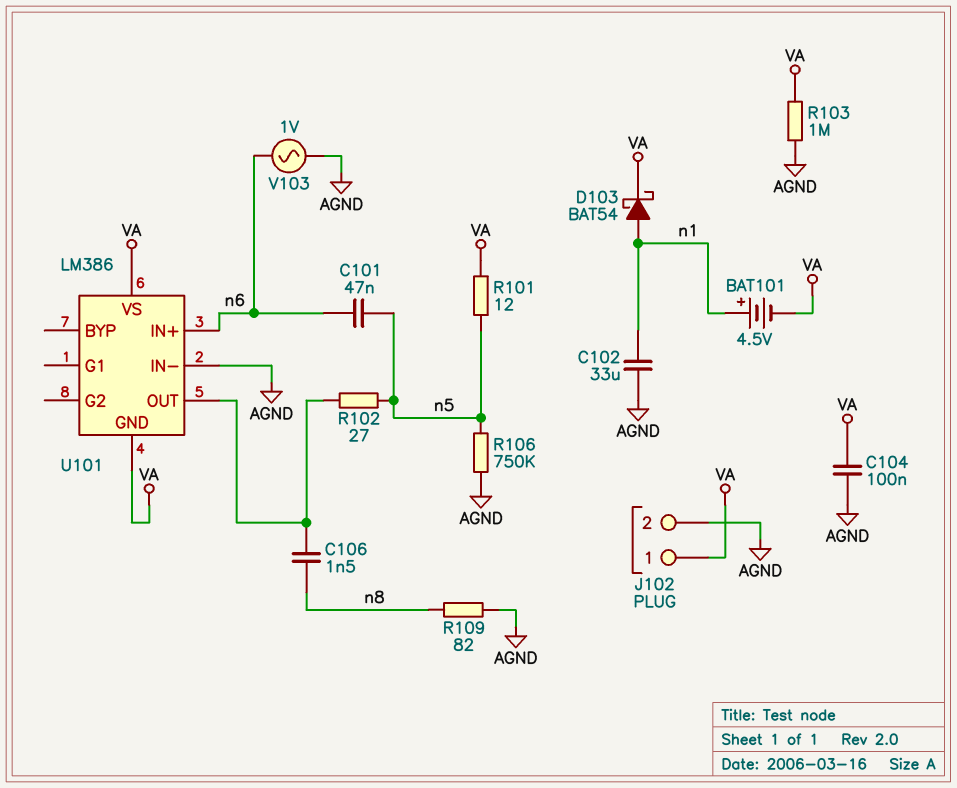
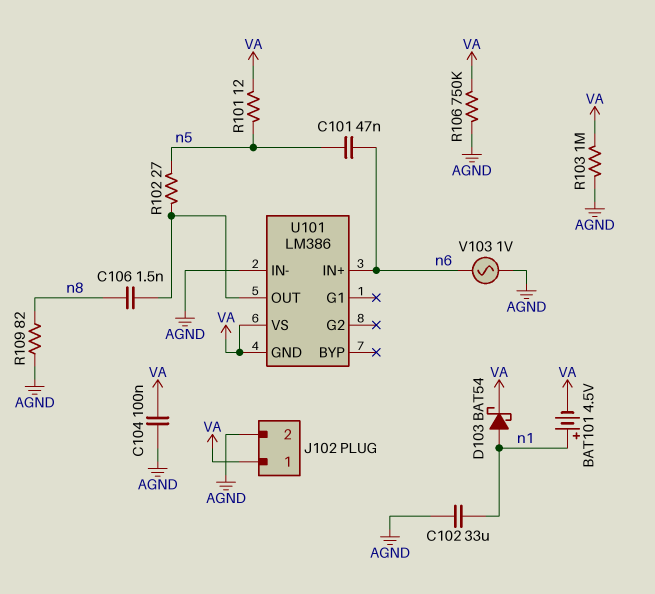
R106: 750k (AGND, n5) -> 750k (AGND, VA)

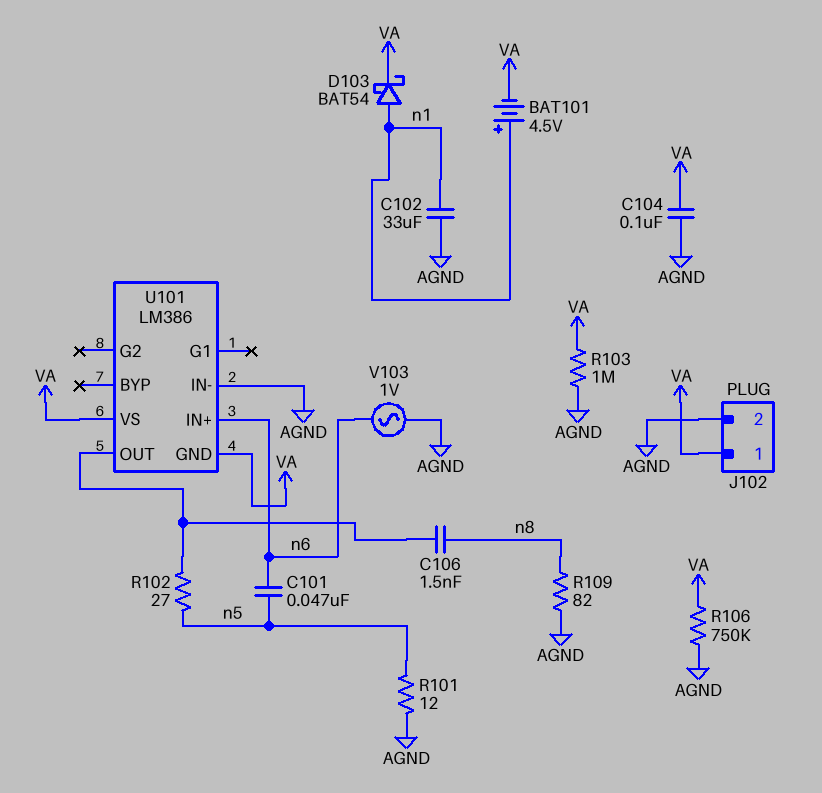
R101: 12 (VA, n5) -> 12 (AGND, n5)

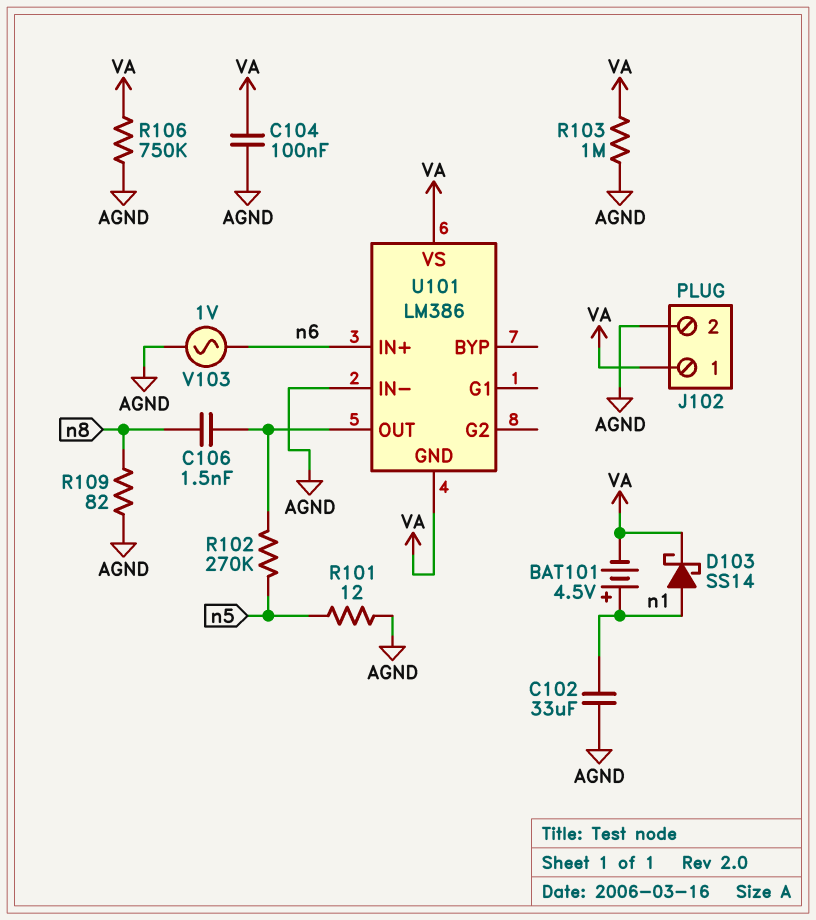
C101: 47nF (n5, n6) -> none
D103: schottky BAT54 (A n1, K VA) -> schottky SS14 (A n1, K VA)
R102: 27 (U101/OUT, n5) -> 270k (U101/OUT, n5)

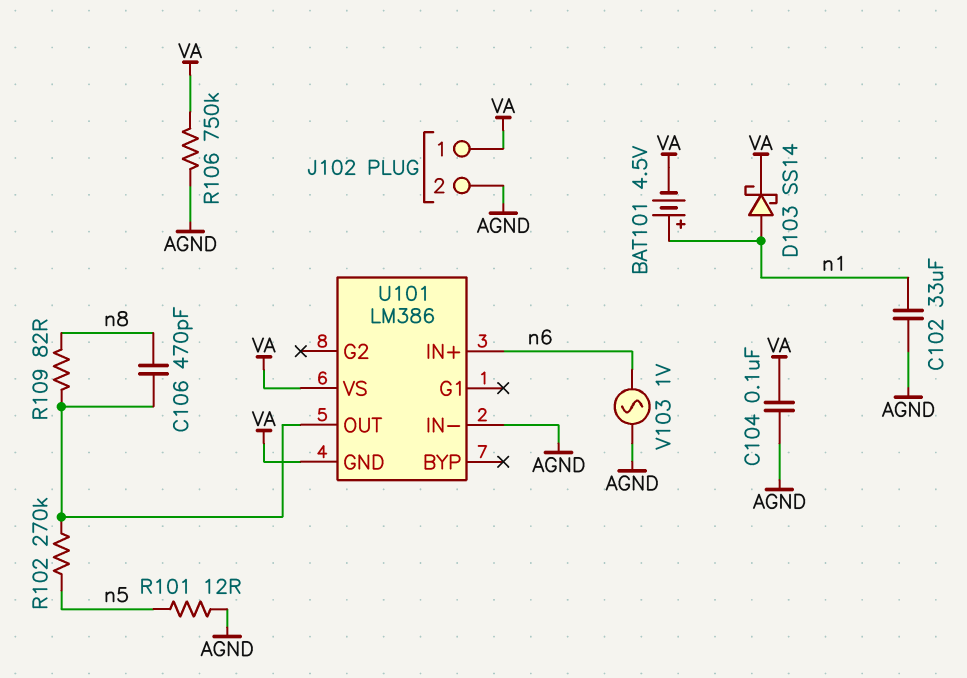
C106: 1.5nF (U101/OUT, n8) -> 470pF (U101/OUT, n8)
R103: 1M (AGND, VA) -> none
R109: 82 (AGND, n8) -> 82 (U101/OUT, n8)

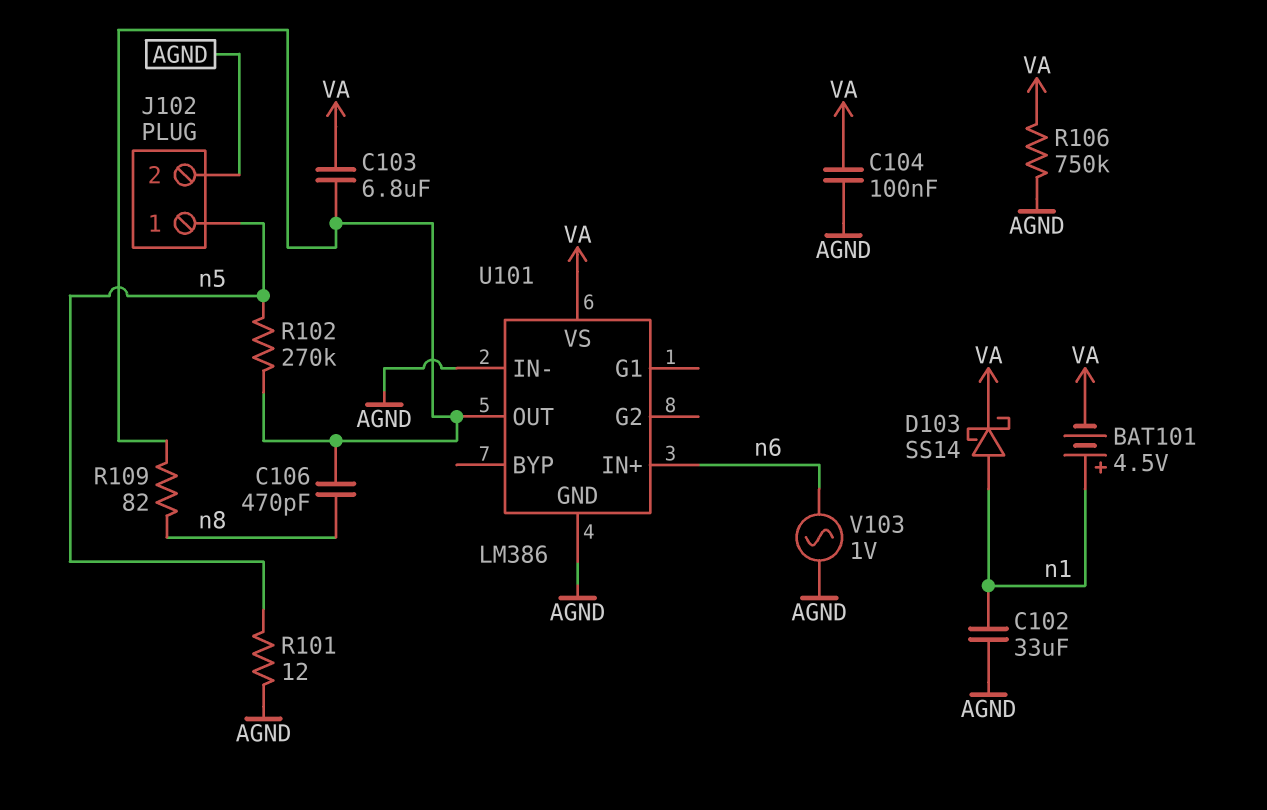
C103: none -> 6.8uF (U101/OUT, VA)
J102 pin 1: VA -> n5
U101 pin GND: VA -> AGND

